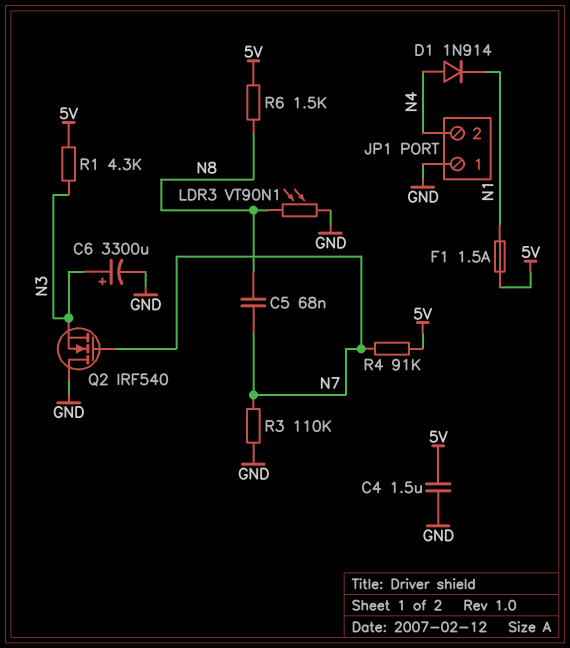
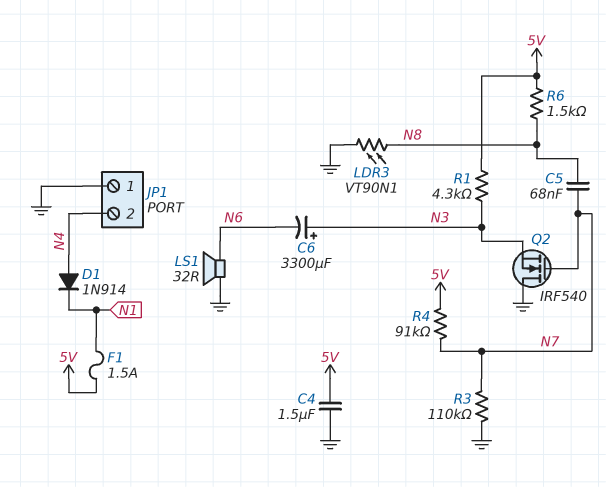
C6: 3300uF (plus N3, minus GND) -> 3300uF (plus N3, minus N6)
LS1: none -> speaker 32R (GND, N6)

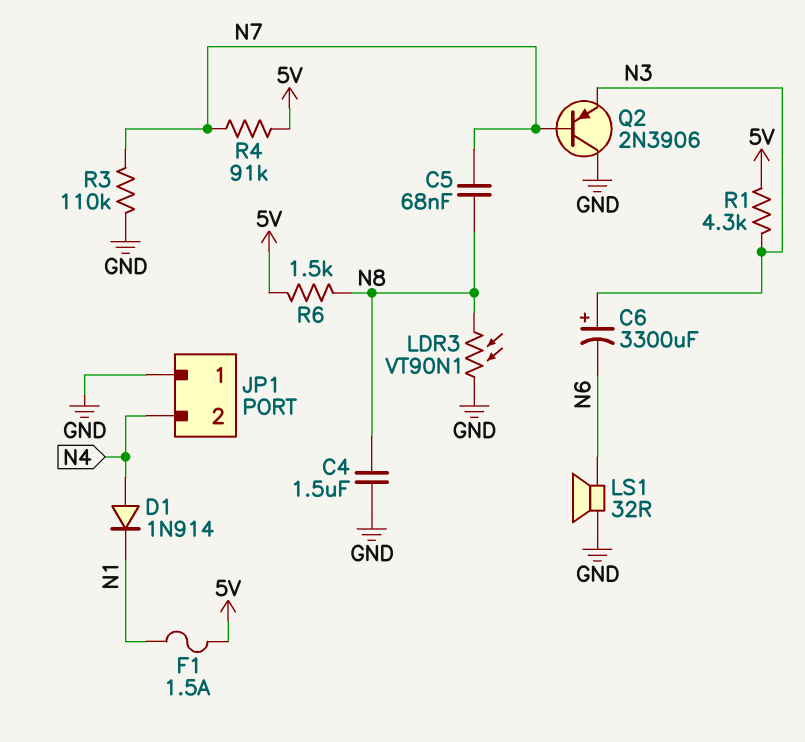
C4: 1.5uF (5V, GND) -> 1.5uF (GND, N8)
Q2: NMOS IRF540 (G N7, D GND, S N3) -> PNP 2N3906 (B N7, C GND, E N3)

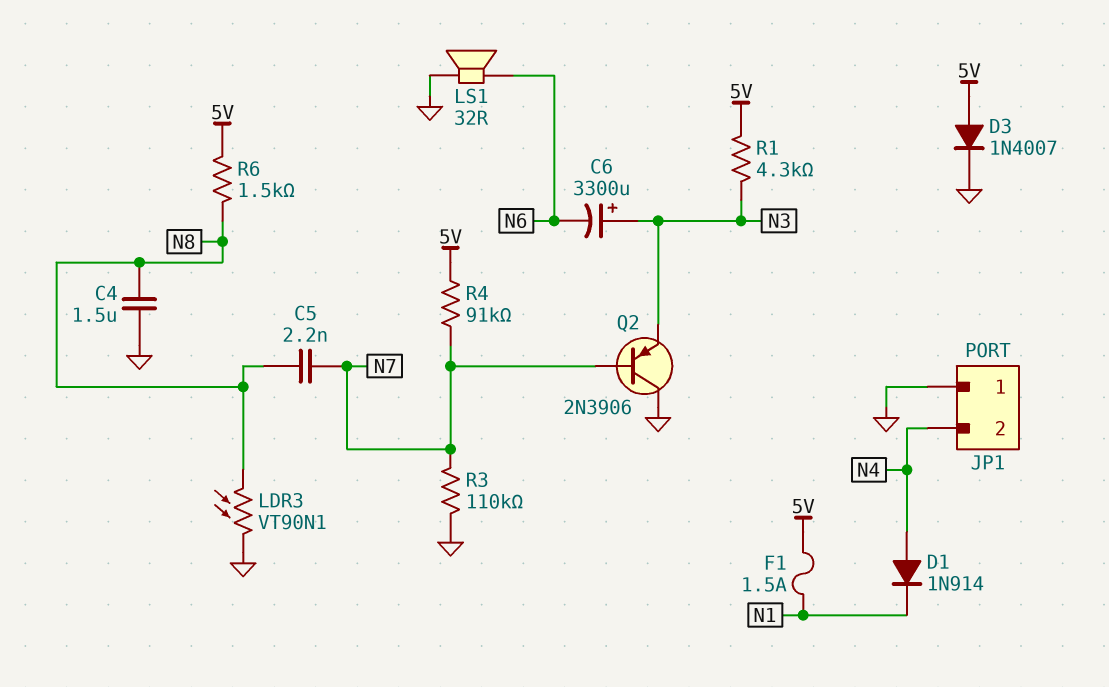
C5: 68nF (N7, N8) -> 2.2nF (N7, N8)
D3: none -> diode 1N4007 (A 5V, K GND)

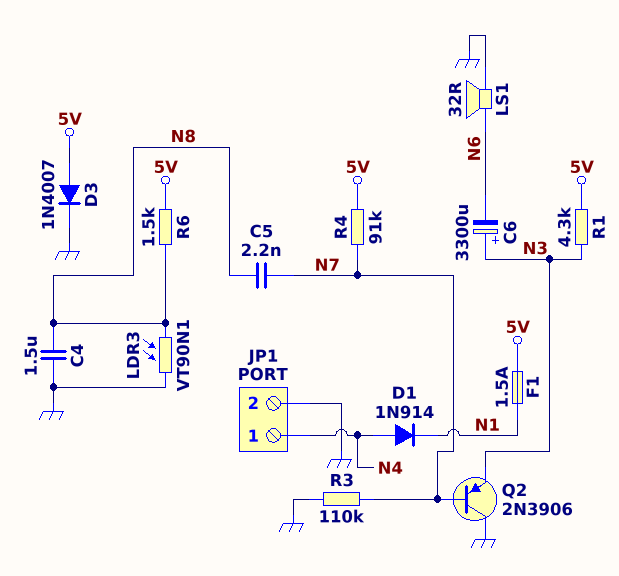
JP1 pin 1: GND -> N4
JP1 pin 2: N4 -> GND

